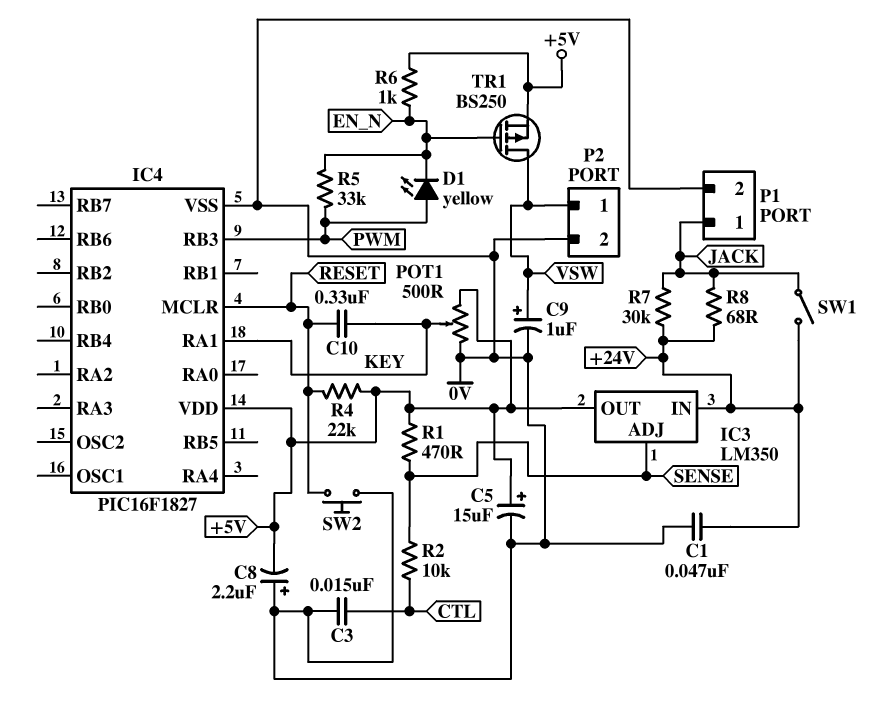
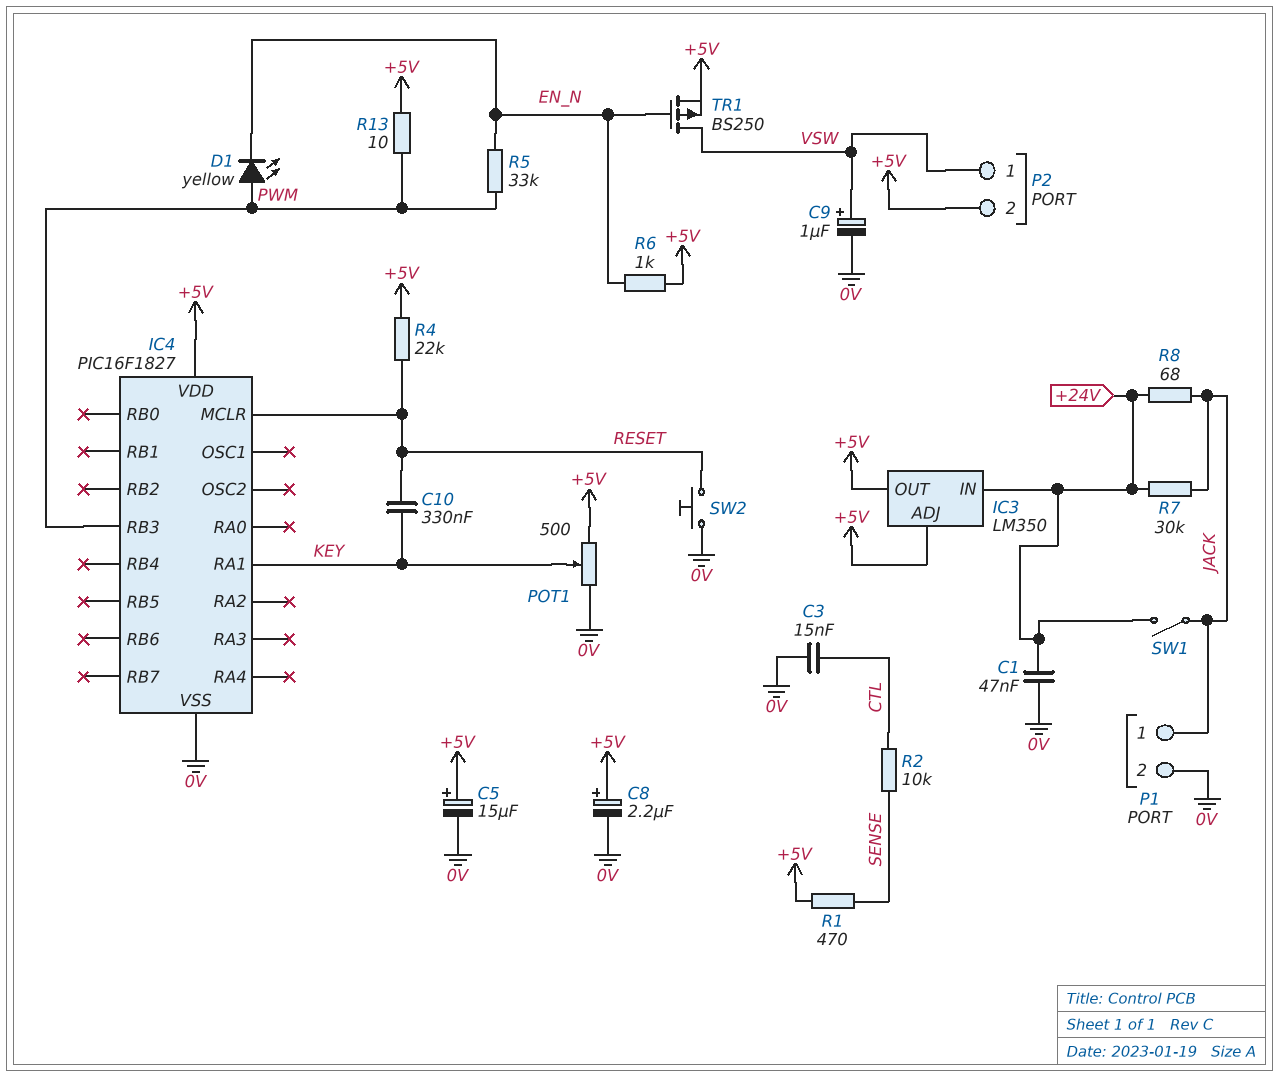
C8: 2.2uF (plus 0V, minus +5V) -> 2.2uF (plus +5V, minus 0V)
IC3 pin ADJ: SENSE -> +5V
P2 pin 2: 0V -> +5V
R13: none -> 10 (+5V, PWM)

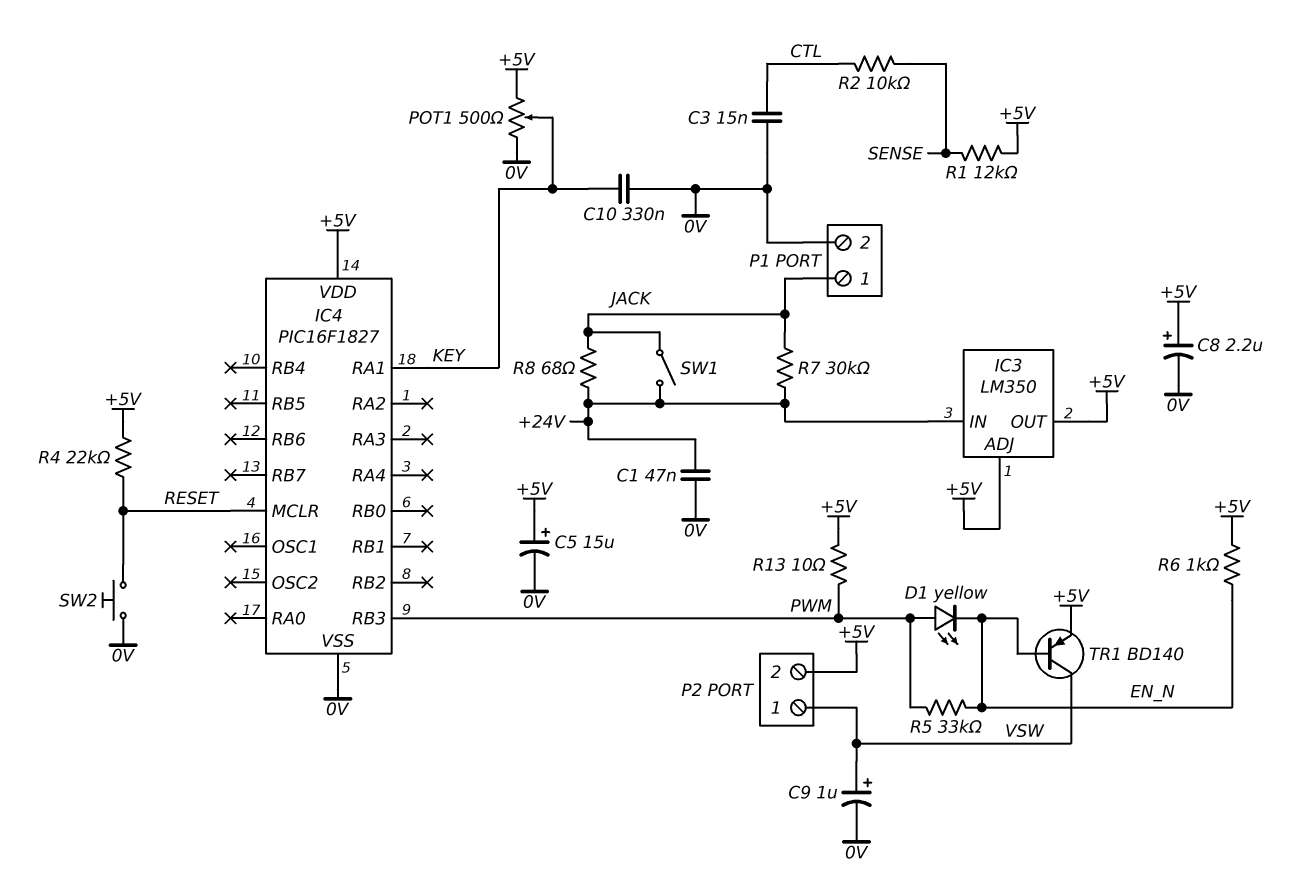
C10: 330nF (KEY, RESET) -> 330nF (0V, KEY)
R1: 470 (+5V, SENSE) -> 12k (+5V, SENSE)
TR1: PMOS BS250 (G EN_N, D VSW, S +5V) -> PNP BD140 (B EN_N, C VSW, E +5V)

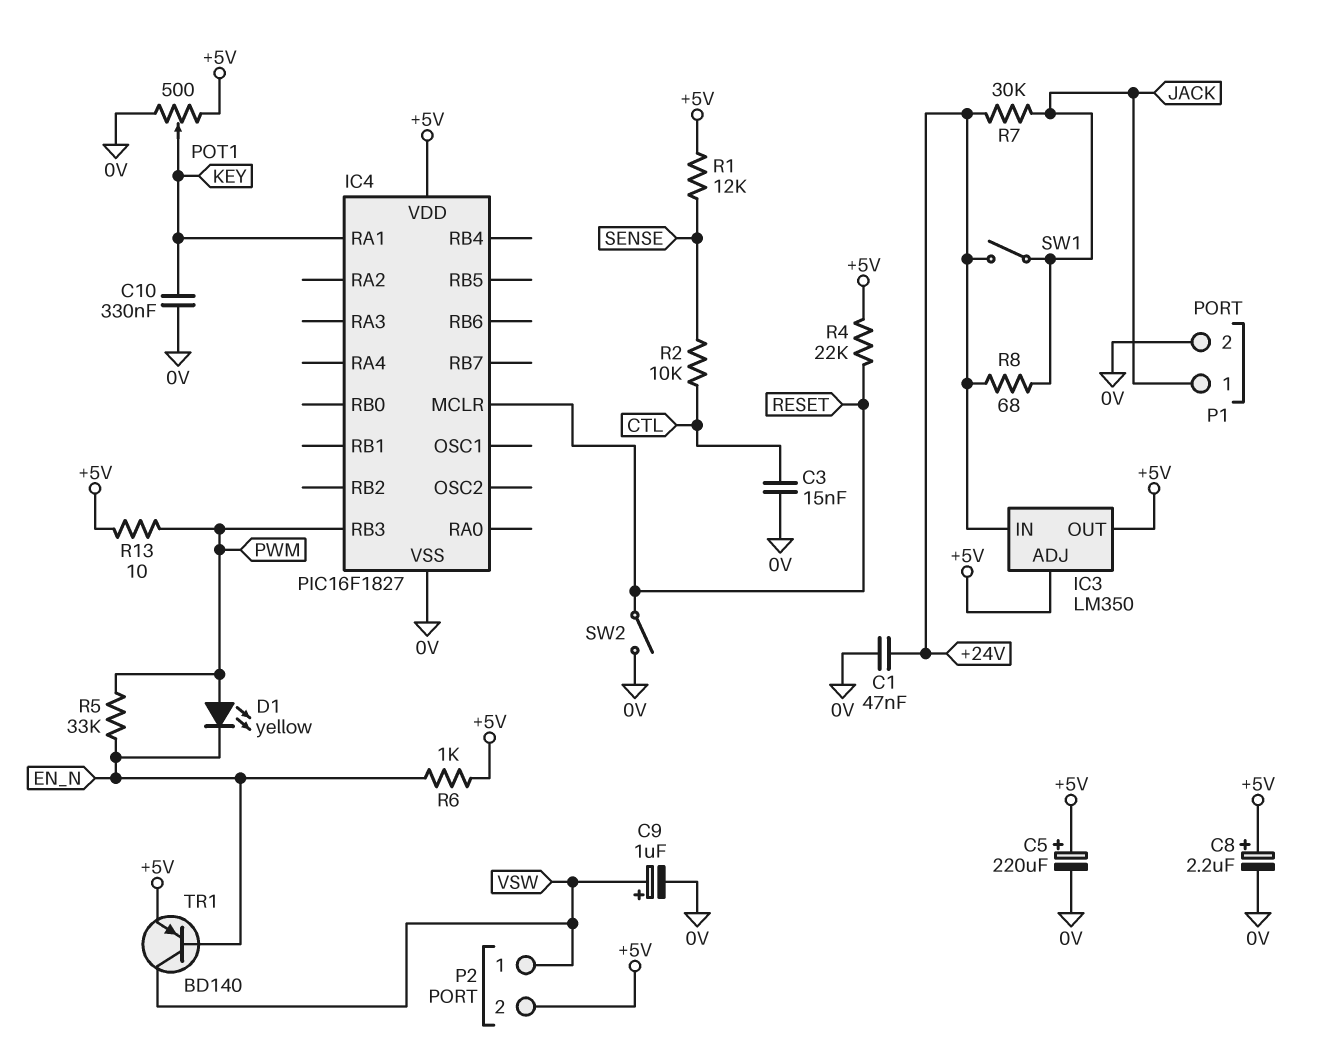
C5: 15uF (plus +5V, minus 0V) -> 220uF (plus +5V, minus 0V)
SW2: button (0V, RESET) -> switch (0V, RESET)

